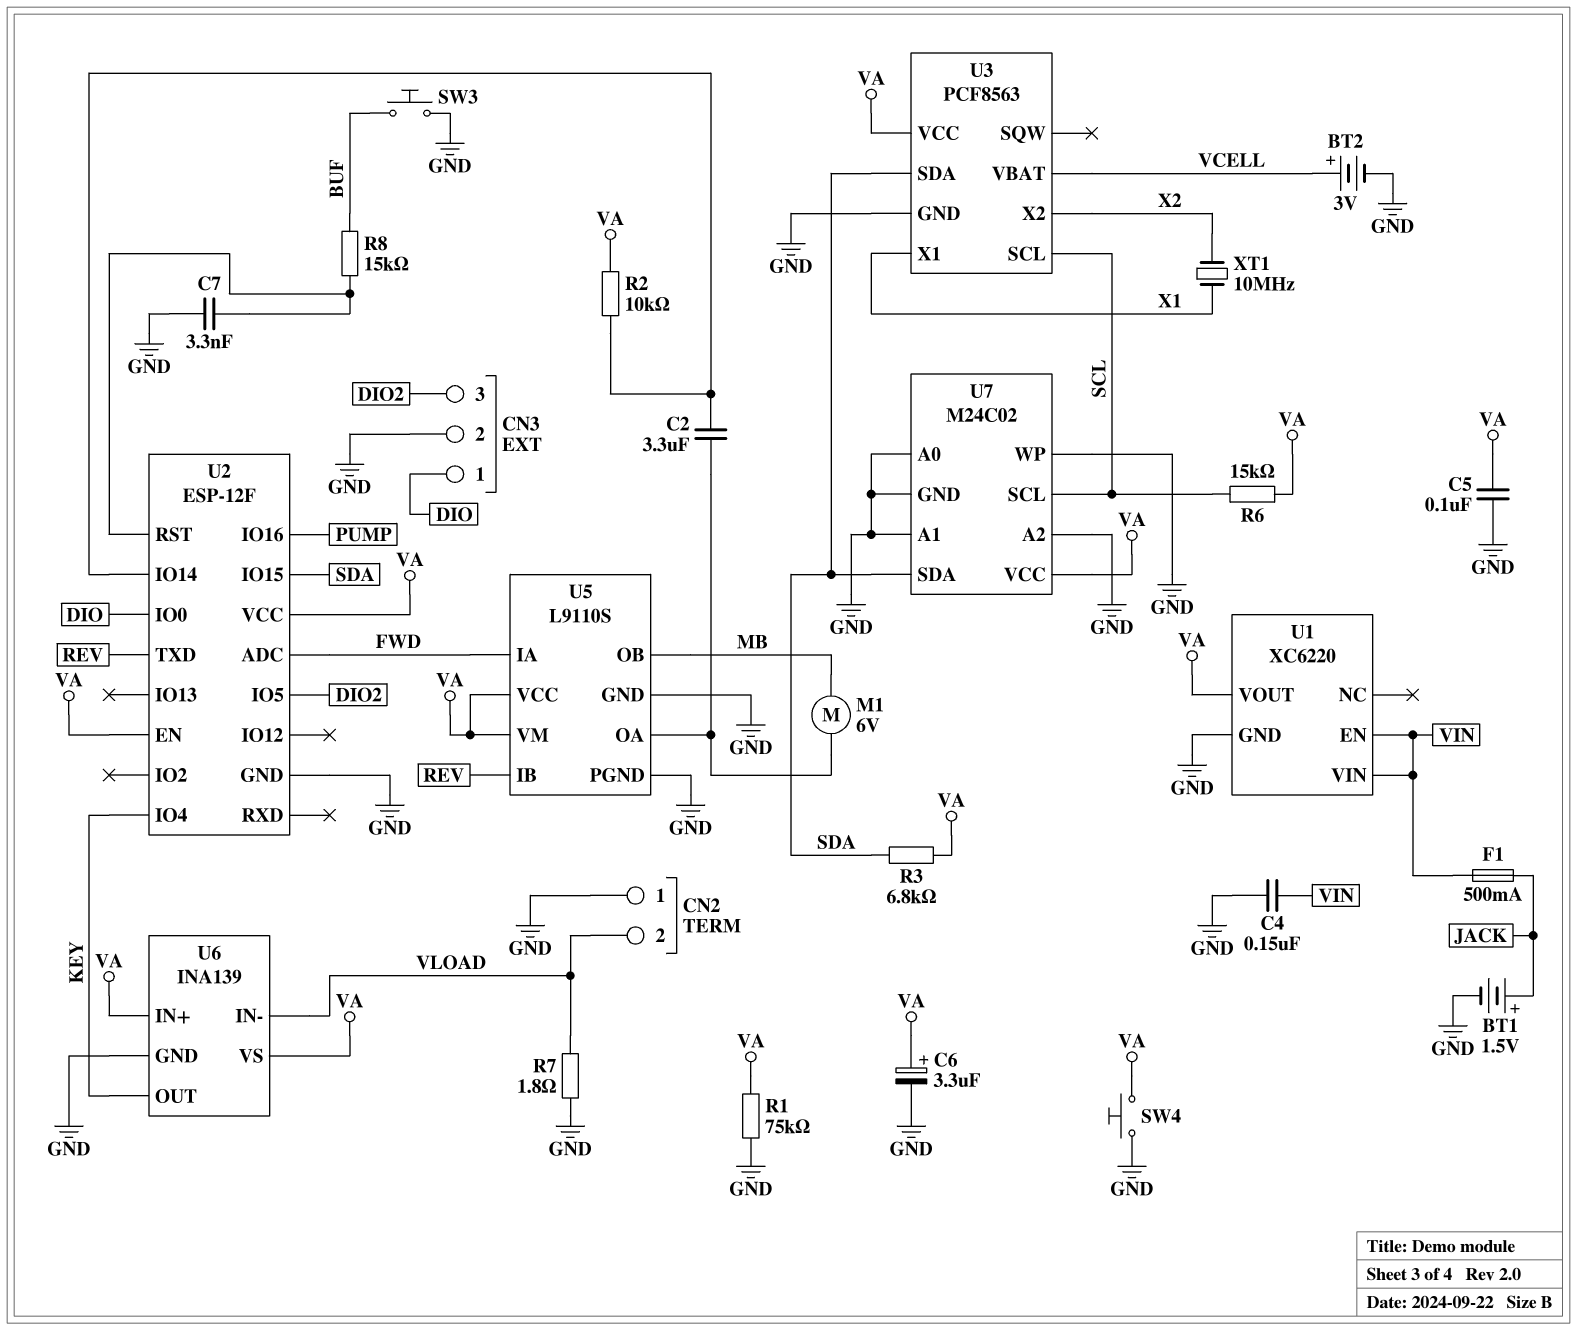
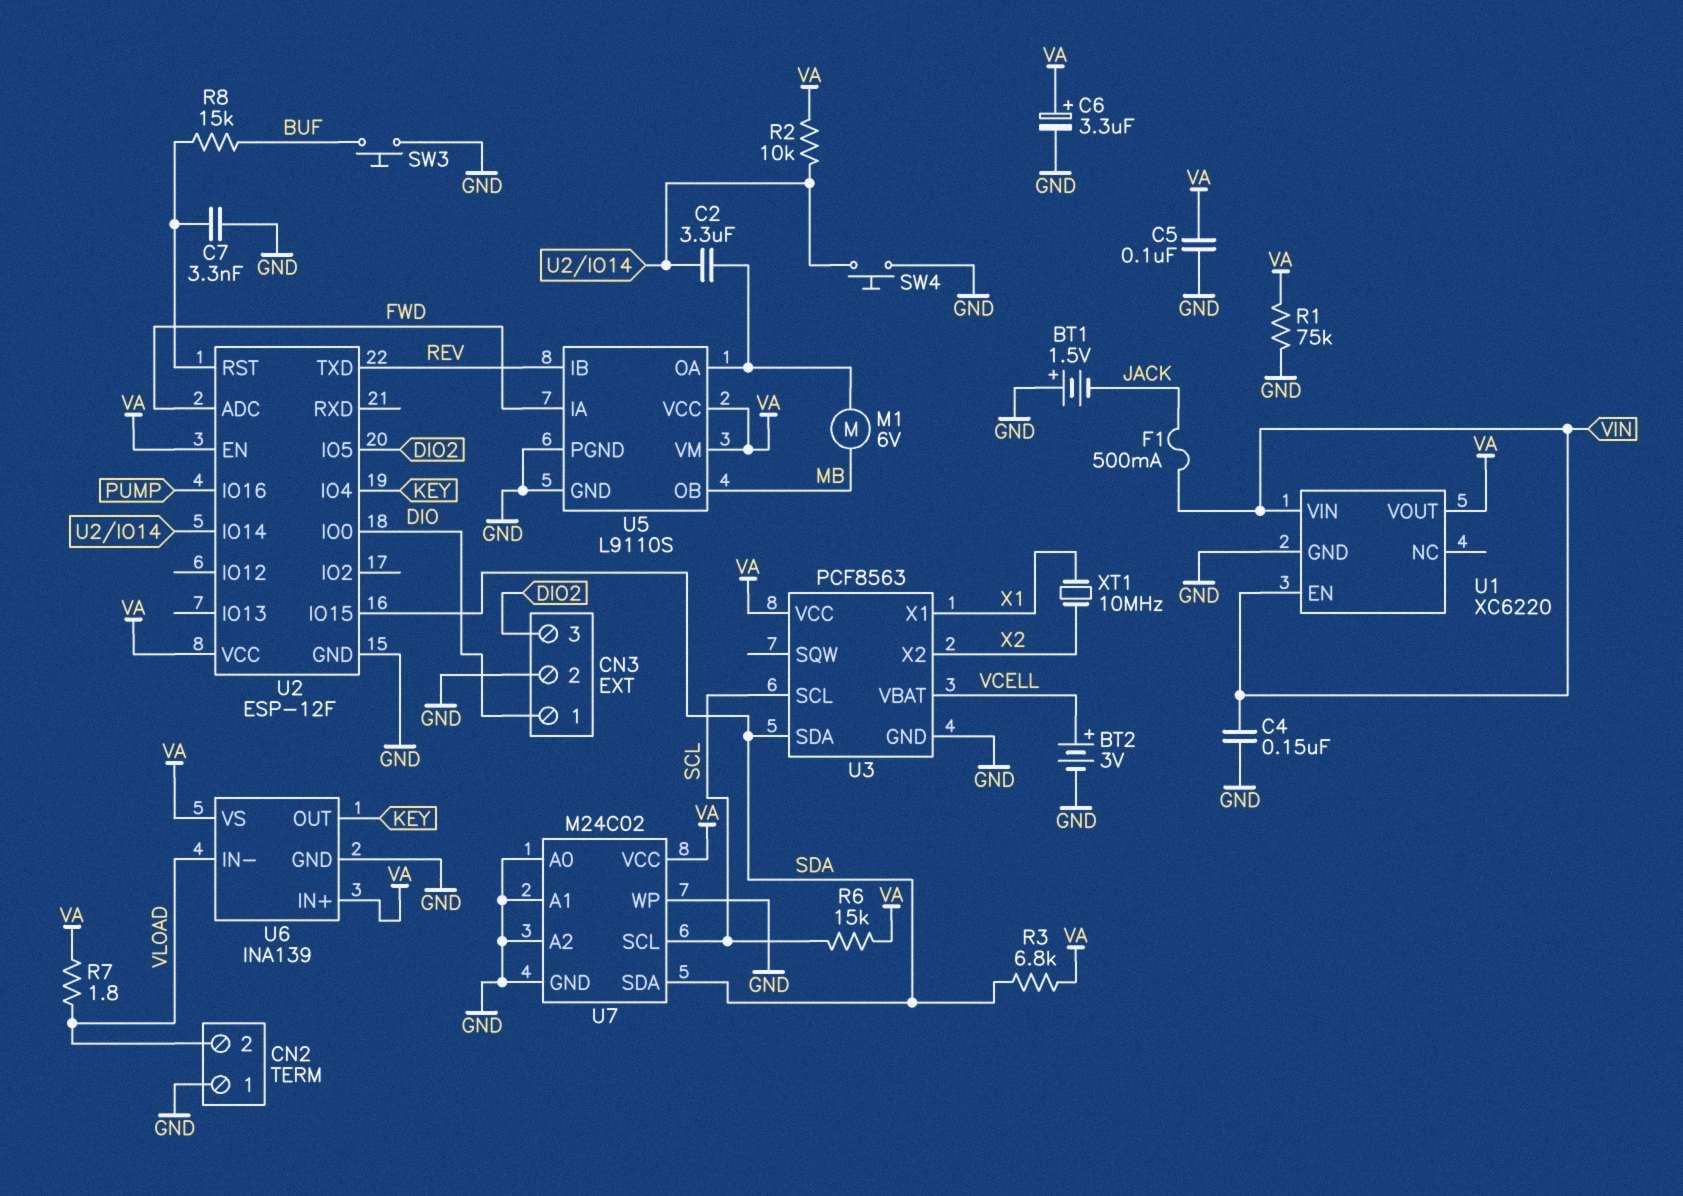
BT1: 1.5V (plus JACK, minus GND) -> 1.5V (plus GND, minus JACK)
R7: 1.8 (GND, VLOAD) -> 1.8 (VA, VLOAD)
SW4: button (GND, VA) -> button (GND, U2/IO14)

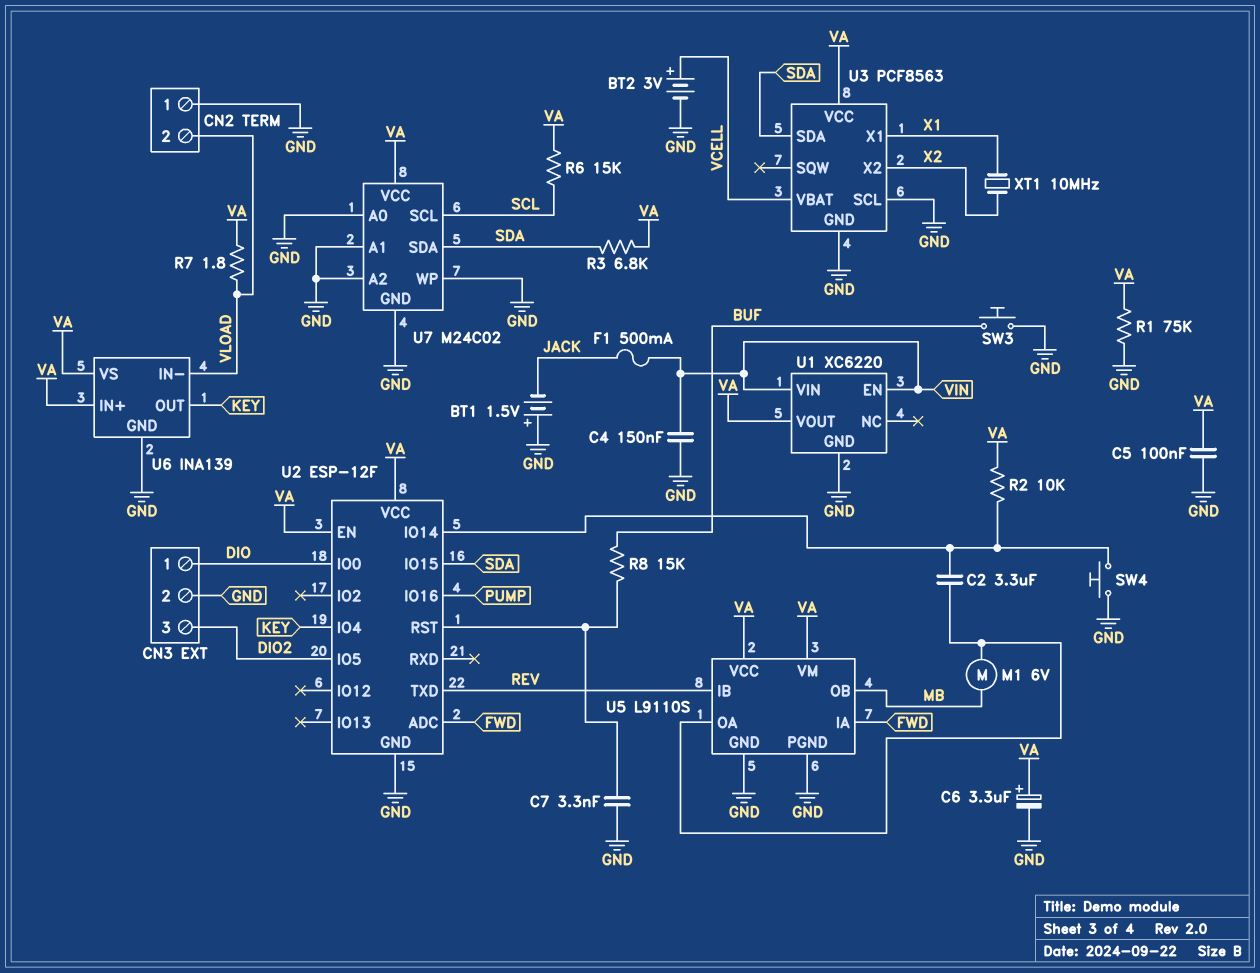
U3 pin SCL: SCL -> GND

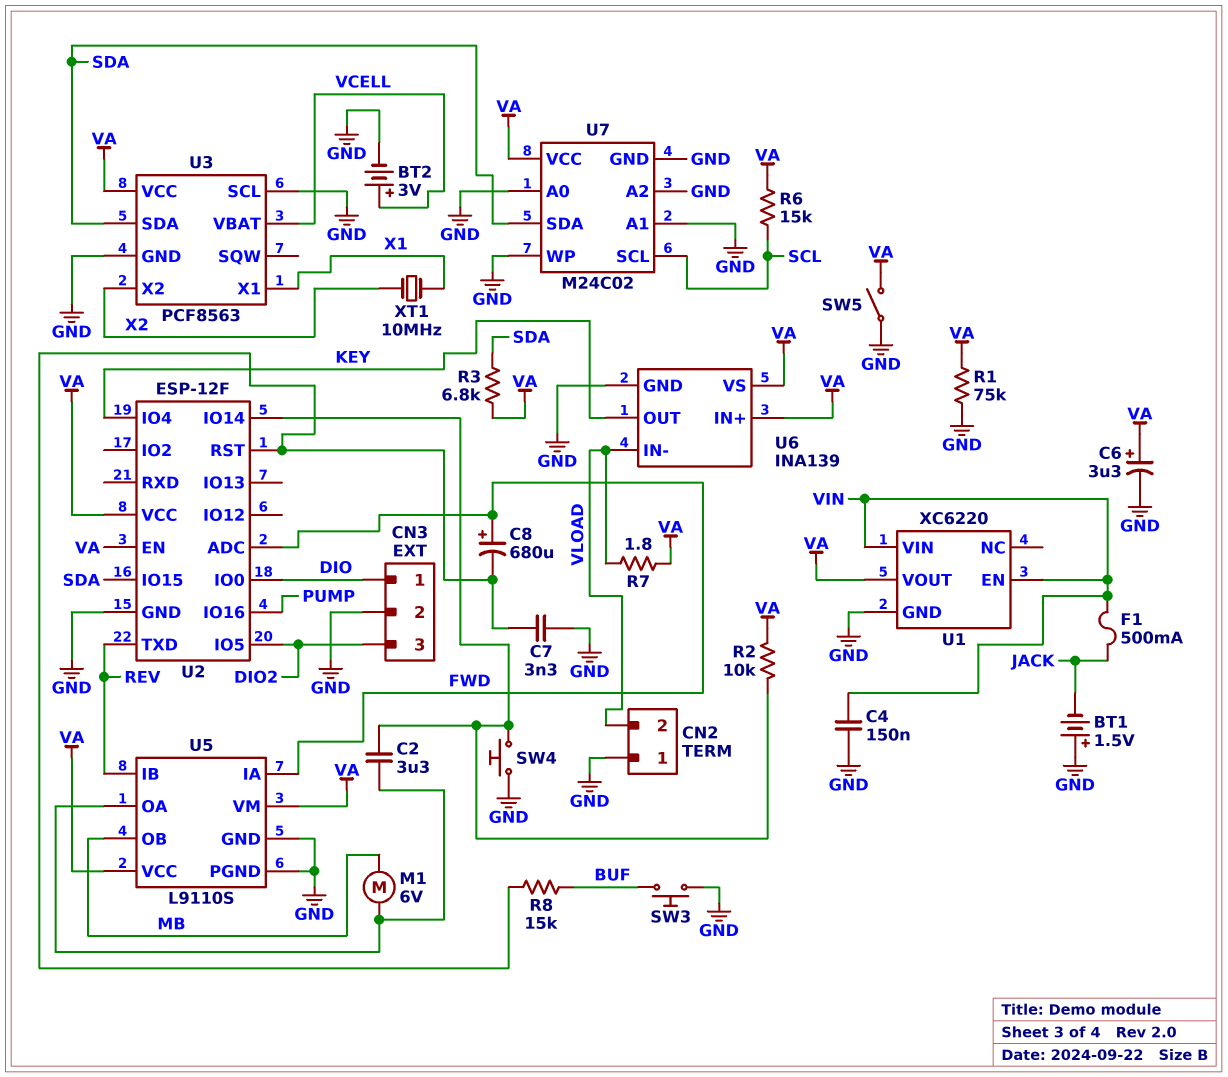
C5: 100nF (GND, VA) -> none
C8: none -> 680uF (plus FWD, minus U2/RST)
SW5: none -> switch (GND, VA)

